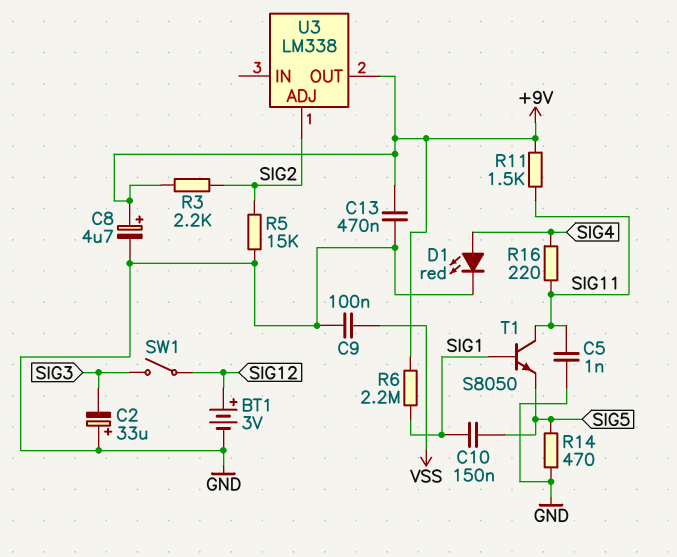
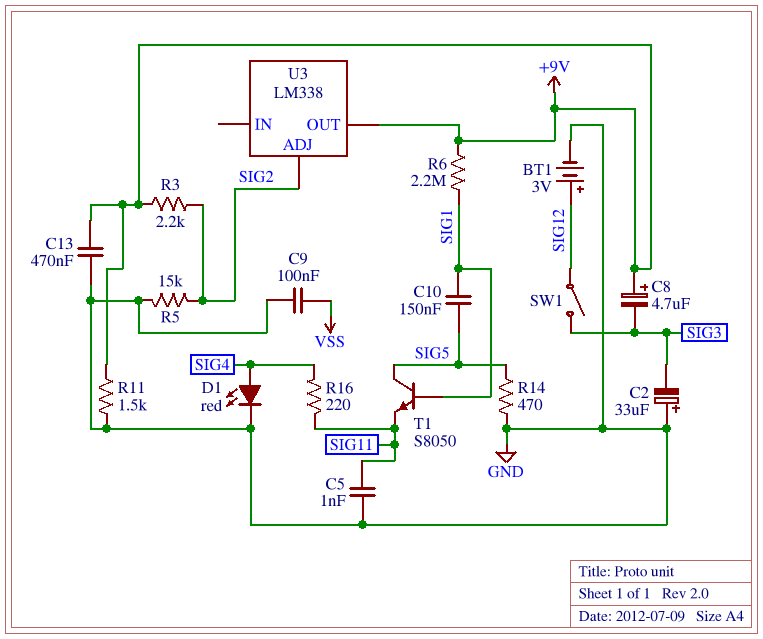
C8: 4.7uF (plus +9V, minus GND) -> 4.7uF (plus +9V, minus SIG3)
R11: 1.5k (+9V, SIG11) -> 1.5k (+9V, GND)
T1: NPN S8050 (B SIG1, C SIG11, E SIG5) -> NPN S8050 (B SIG1, C SIG5, E SIG11)

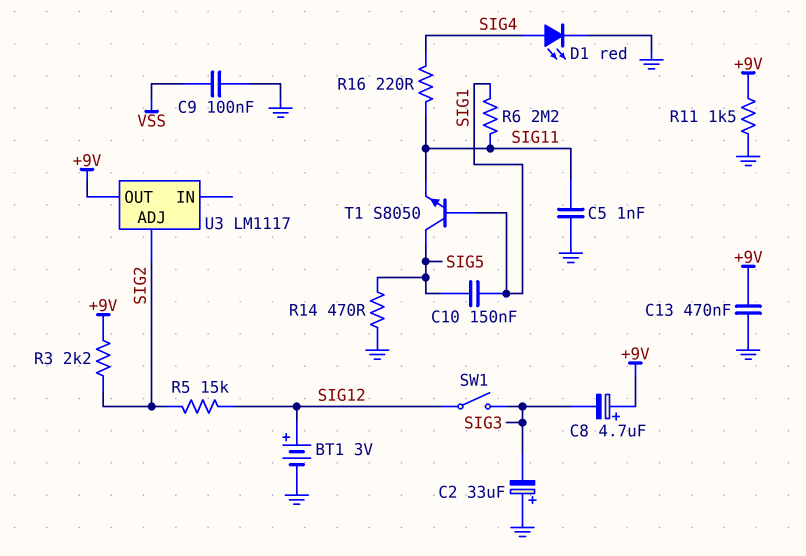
R5: 15k (GND, SIG2) -> 15k (SIG2, SIG12)
R6: 2.2M (+9V, SIG1) -> 2.2M (SIG1, SIG11)
U3: LM338 -> LM1117

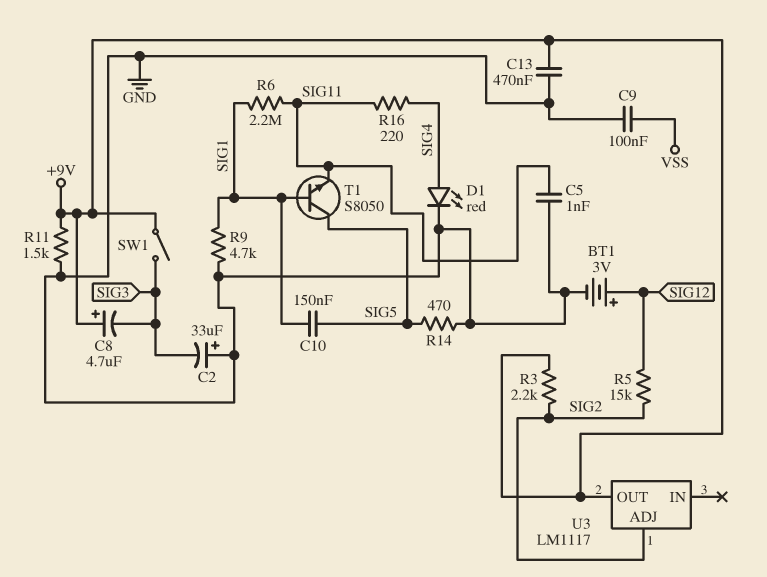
R9: none -> 4.7k (GND, SIG1)
SW1: switch (SIG3, SIG12) -> switch (+9V, SIG3)

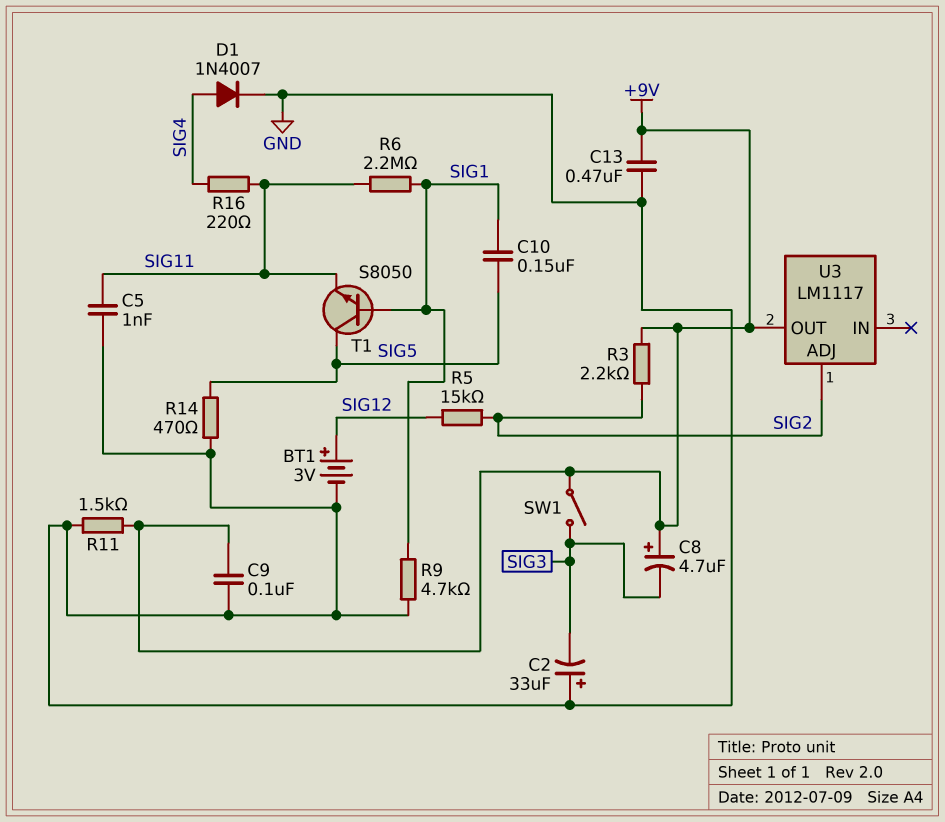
C9: 100nF (GND, VSS) -> 100nF (+9V, GND)
D1: LED red (A SIG4, K GND) -> diode 1N4007 (A SIG4, K GND)

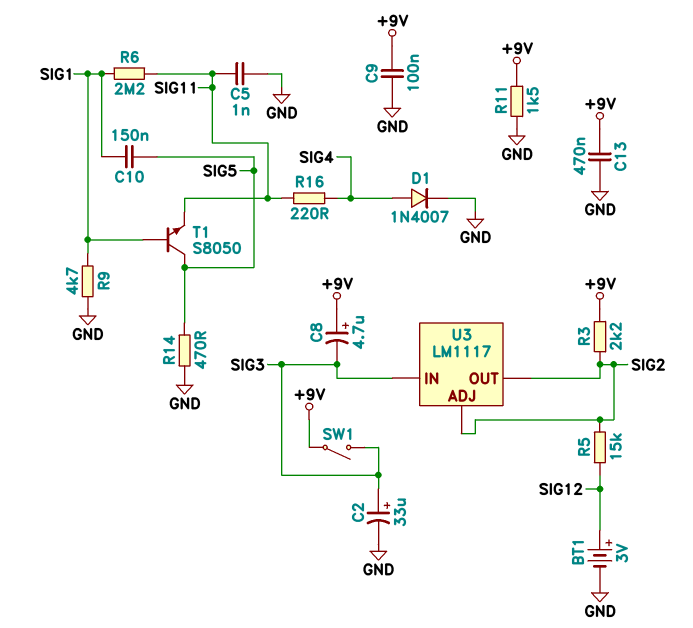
C2: 33uF (plus GND, minus SIG3) -> 33uF (plus SIG3, minus GND)
U3 pin IN: none -> SIG3
U3 pin OUT: +9V -> SIG2

